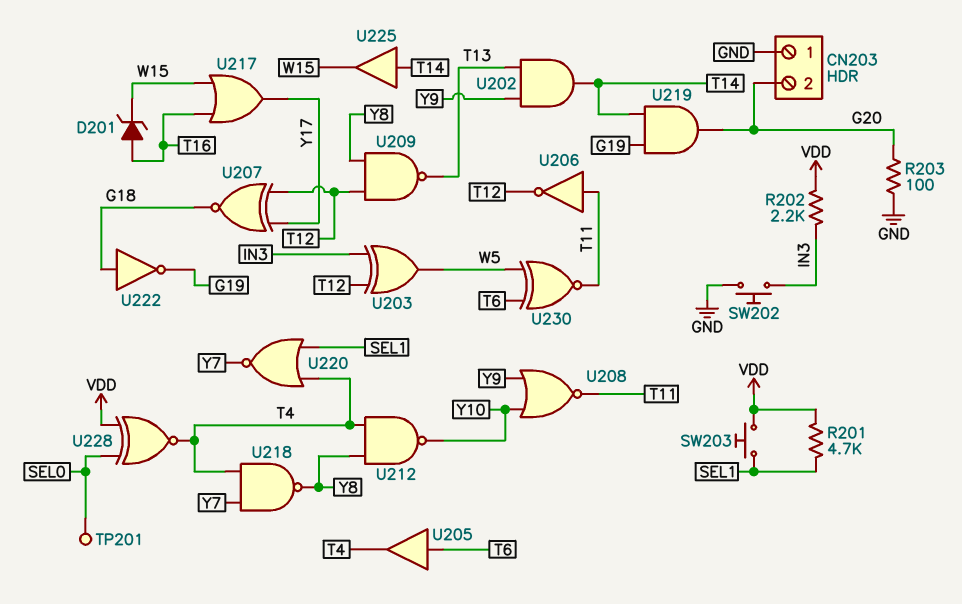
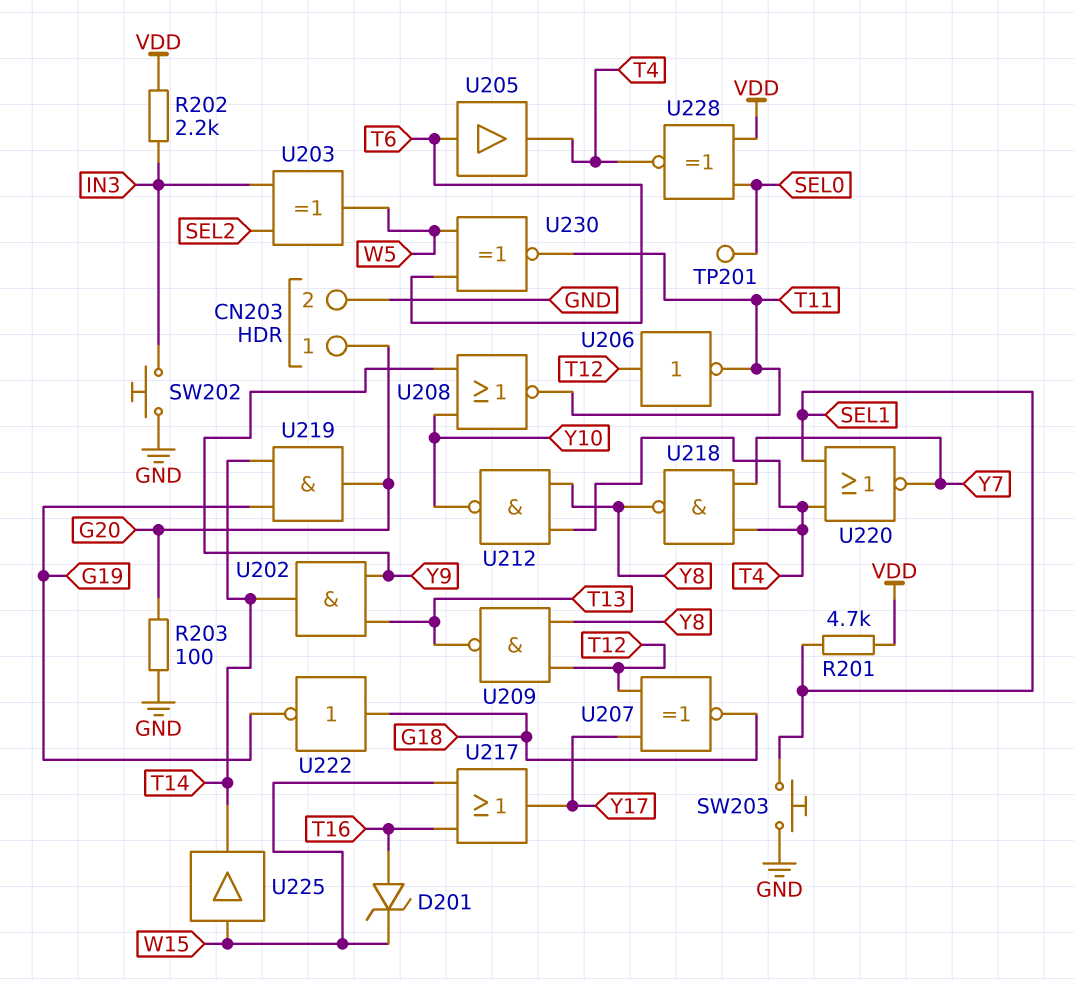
CN203 pin 1: GND -> G20
CN203 pin 2: G20 -> GND
SW203: button (SEL1, VDD) -> button (GND, SEL1)
U203: XOR (in IN3, in T12, out W5) -> XOR (in IN3, in SEL2, out W5)
U206: NOT (in T11, out T12) -> NOT (in T12, out T11)
U225: buffer (in T14, out W15) -> buffer (in W15, out T14)

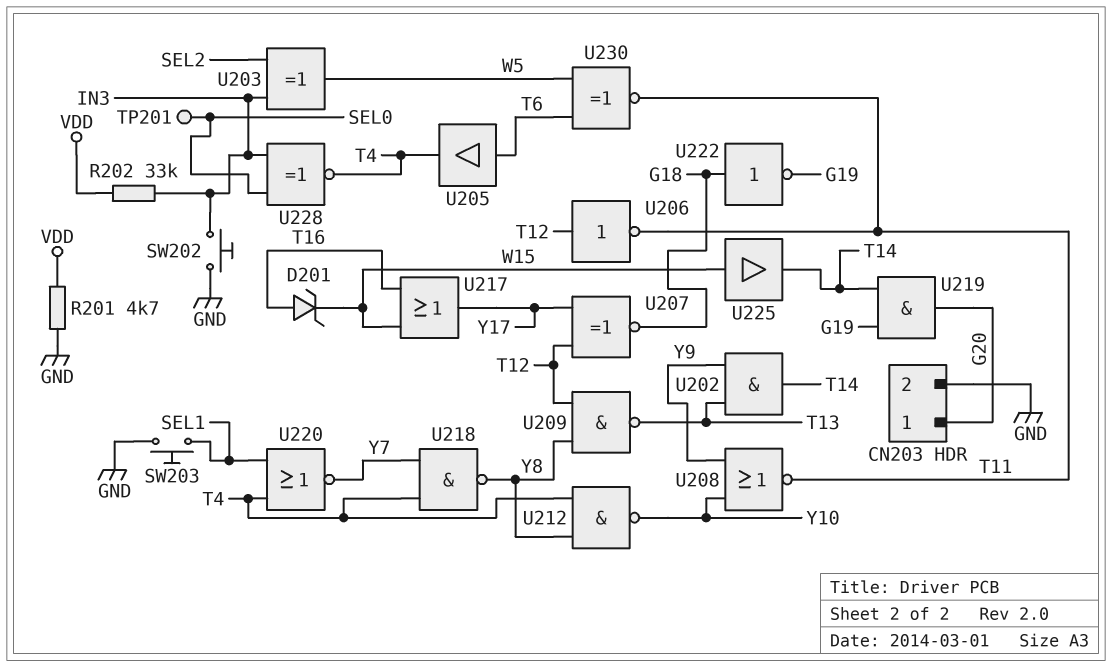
R201: 4.7k (SEL1, VDD) -> 4.7k (GND, VDD)
R202: 2.2k (IN3, VDD) -> 33k (IN3, VDD)
R203: 100 (G20, GND) -> none
U228: XNOR (in SEL0, in VDD, out T4) -> XNOR (in IN3, in SEL0, out T4)

